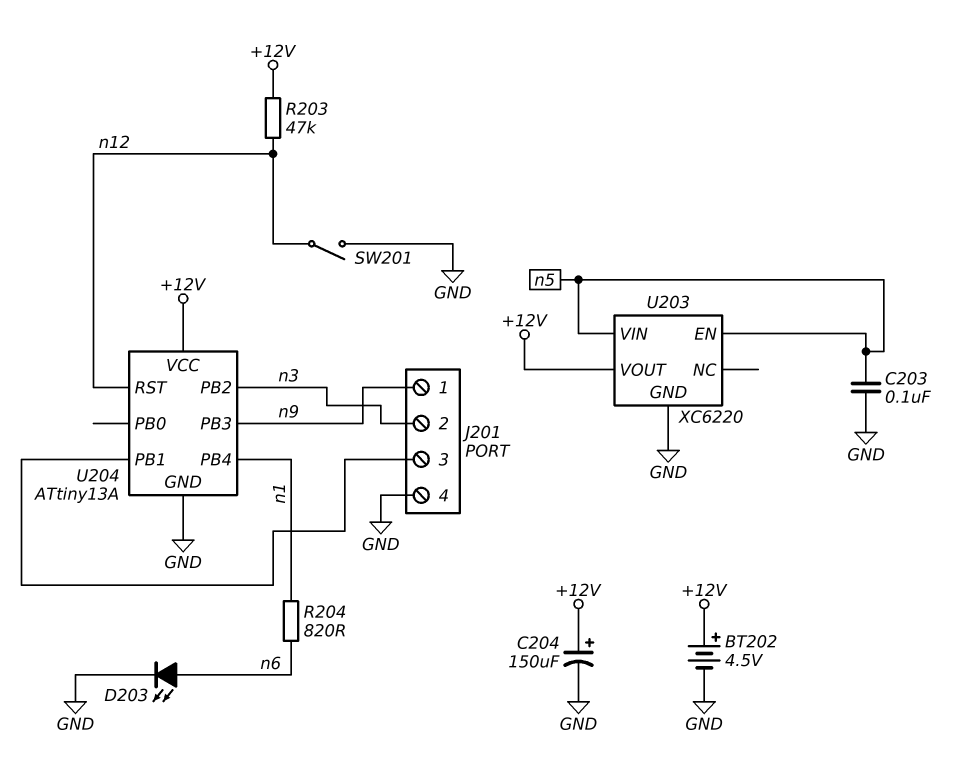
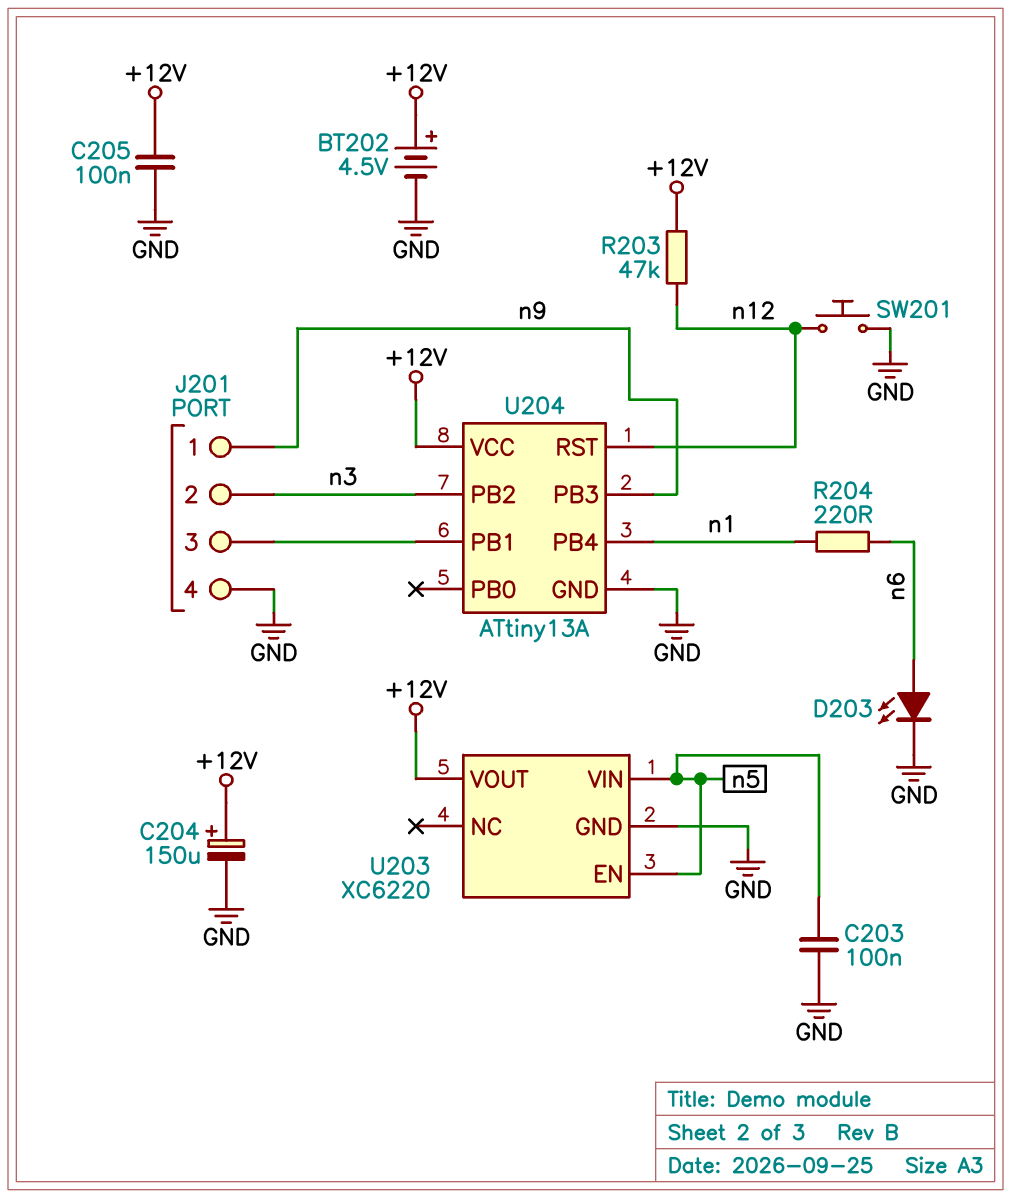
C205: none -> 100nF (+12V, GND)
R204: 820 (n1, n6) -> 220 (n1, n6)
SW201: switch (GND, n12) -> button (GND, n12)

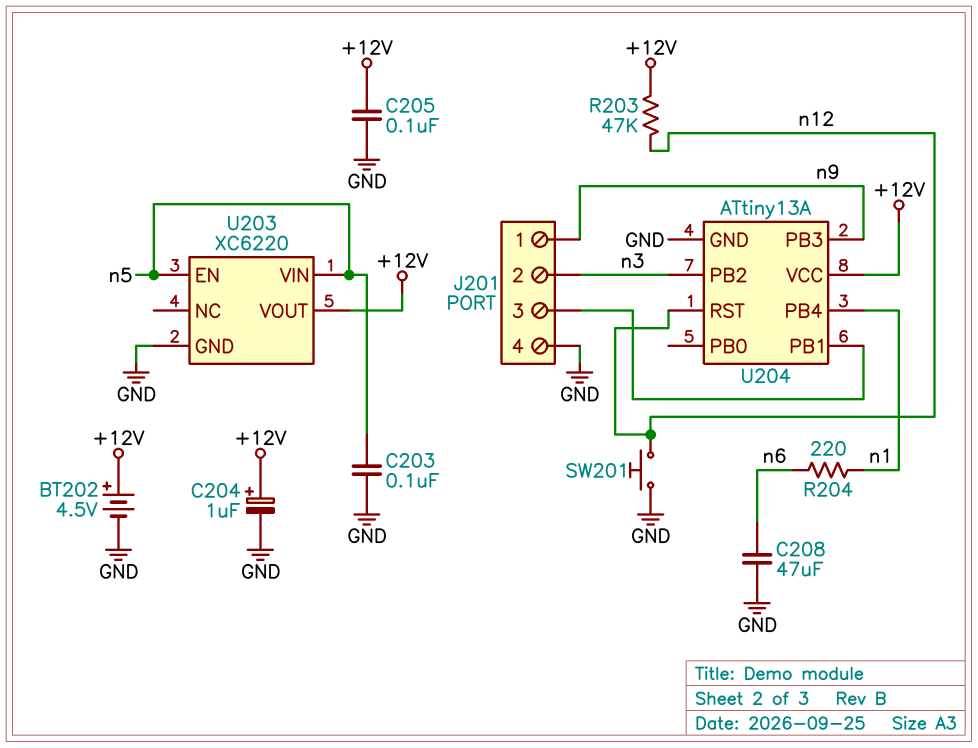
C204: 150uF (plus +12V, minus GND) -> 1uF (plus +12V, minus GND)
C208: none -> 47uF (GND, n6)
D203: LED (A n6, K GND) -> none

